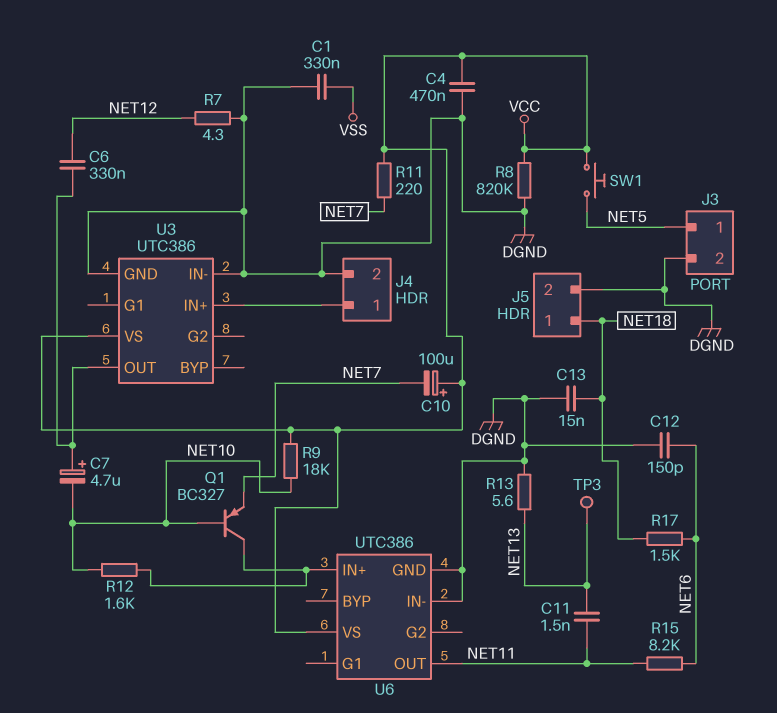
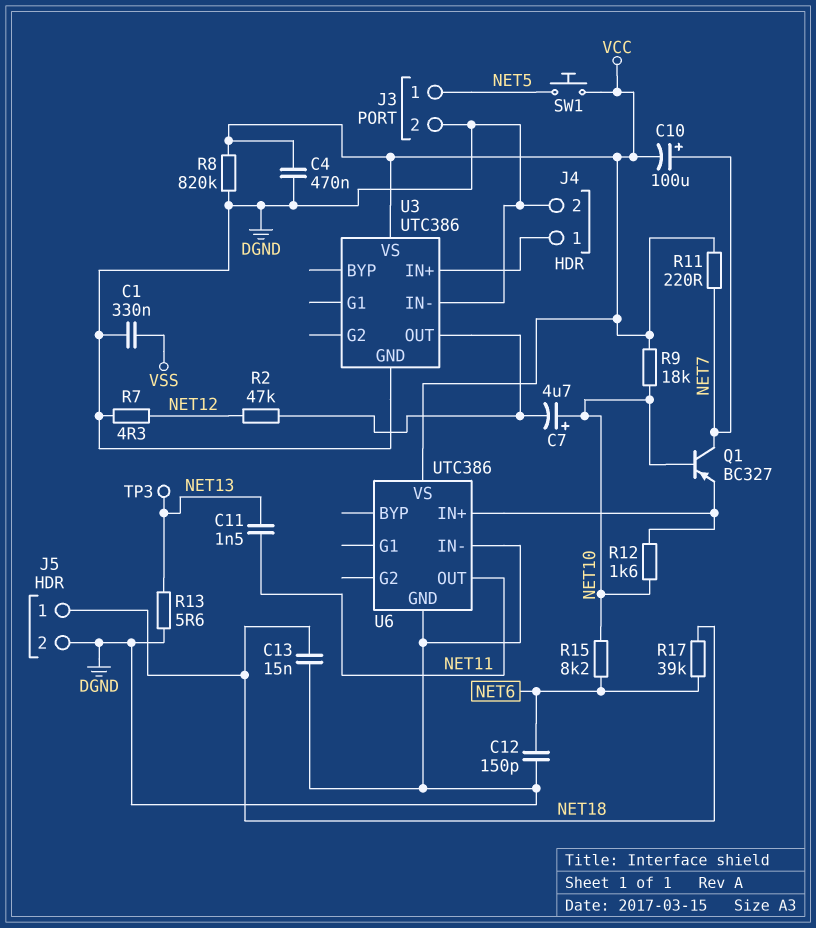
C6: 330nF (NET12, U3/OUT) -> none
C7: 4.7uF (plus U3/OUT, minus NET10) -> 4.7uF (plus NET10, minus U3/OUT)
C10: 100uF (plus VCC, minus NET7) -> 100uF (plus NET7, minus VCC)
Q1: PNP BC327 (B NET10, C U6/IN+, E NET7) -> PNP BC327 (B NET10, C NET7, E U6/IN+)
R2: none -> 47k (NET12, U3/OUT)
R15: 8.2k (NET6, NET11) -> 8.2k (NET6, NET10)
R17: 1.5k (NET6, NET18) -> 39k (NET6, NET18)

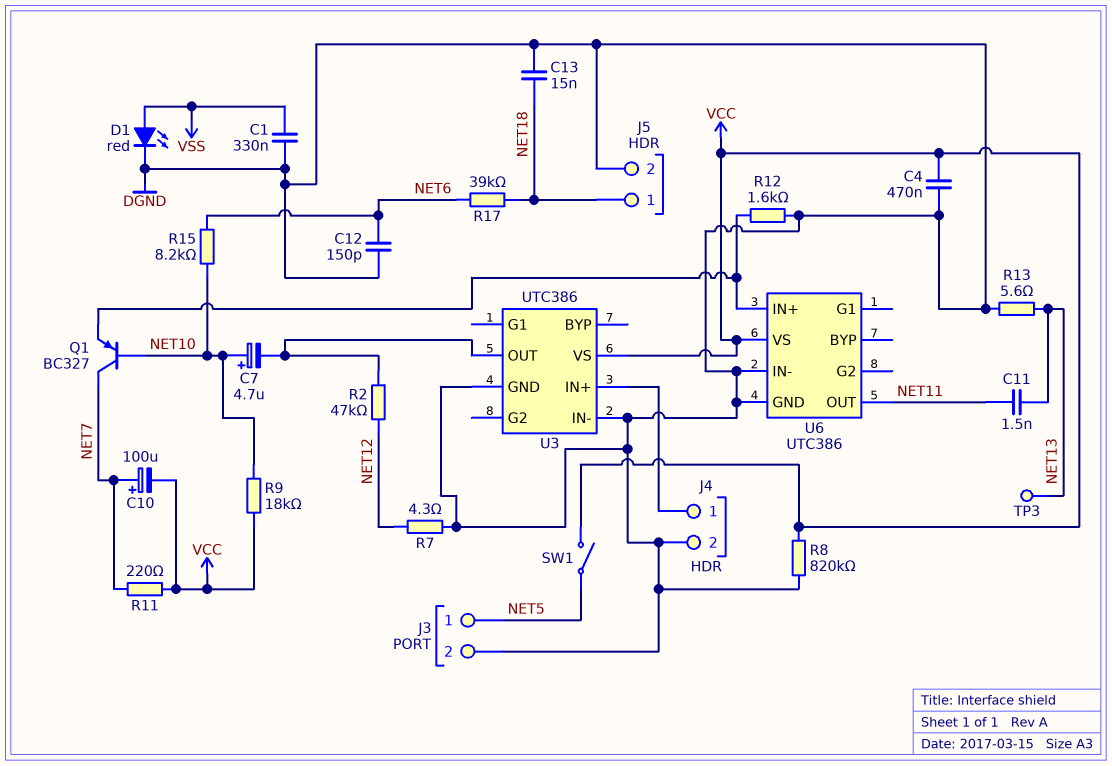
D1: none -> LED red (A VSS, K DGND)
R12: 1.6k (NET10, U6/IN+) -> 1.6k (DGND, U6/IN+)
SW1: button (NET5, VCC) -> switch (NET5, VCC)

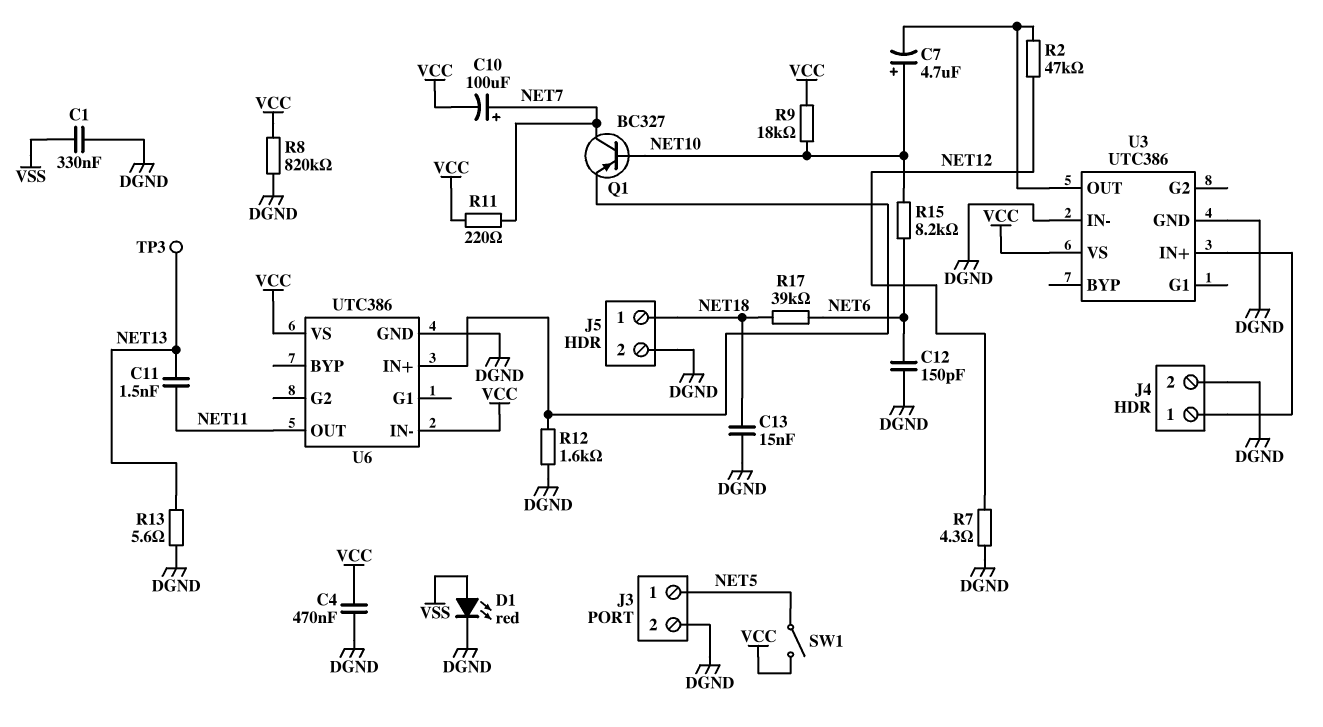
U6 pin IN-: DGND -> VCC

